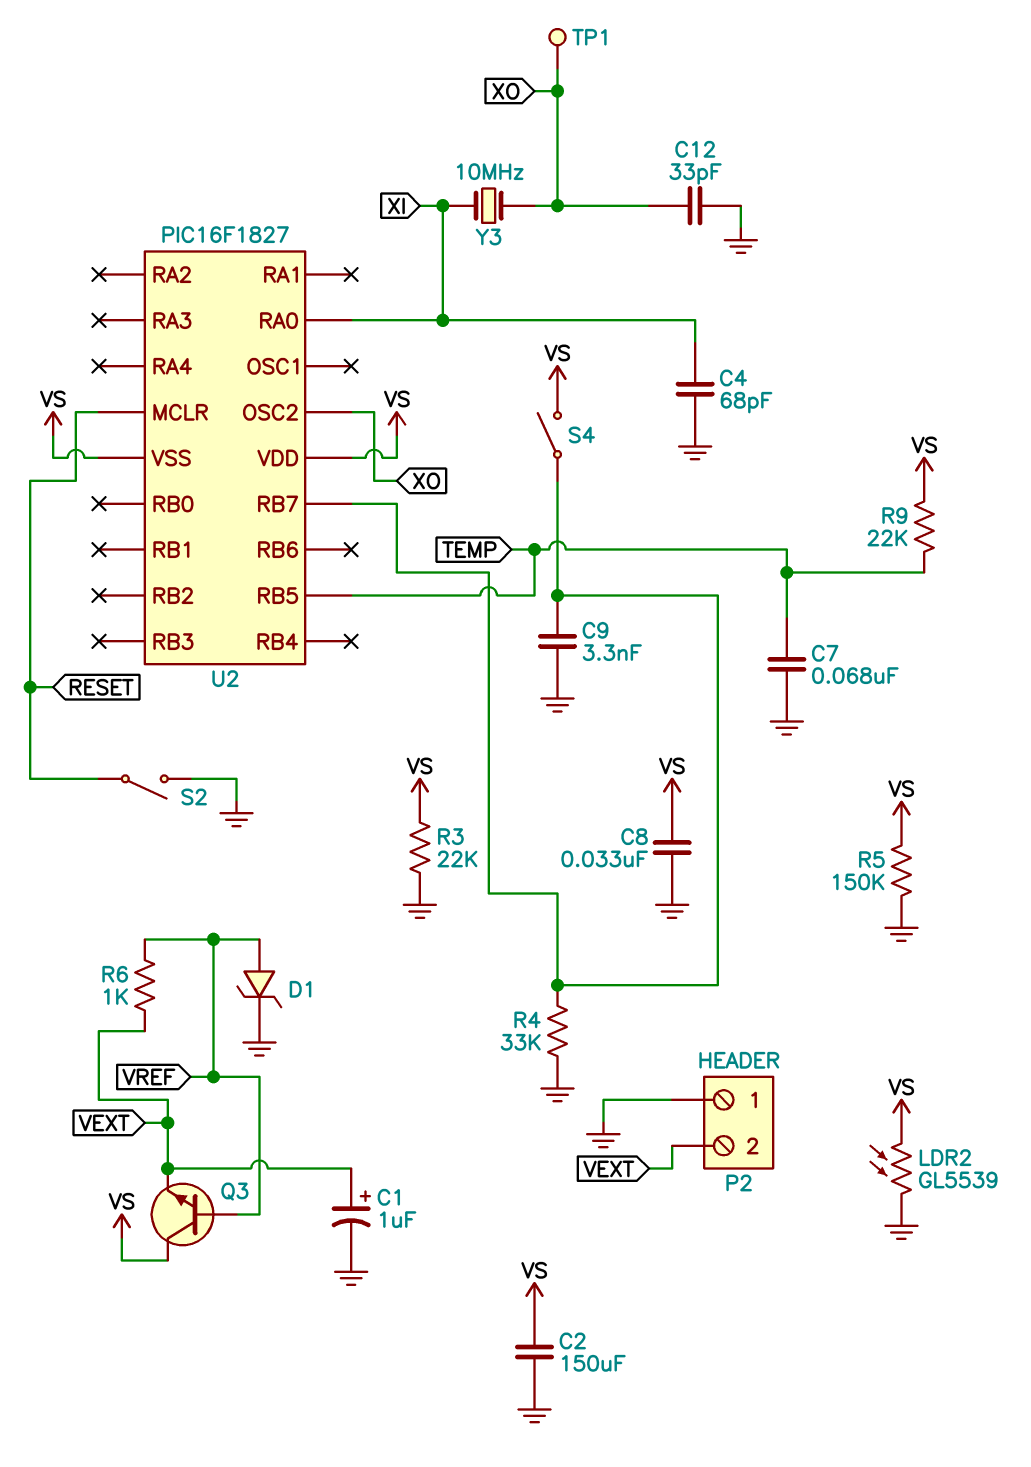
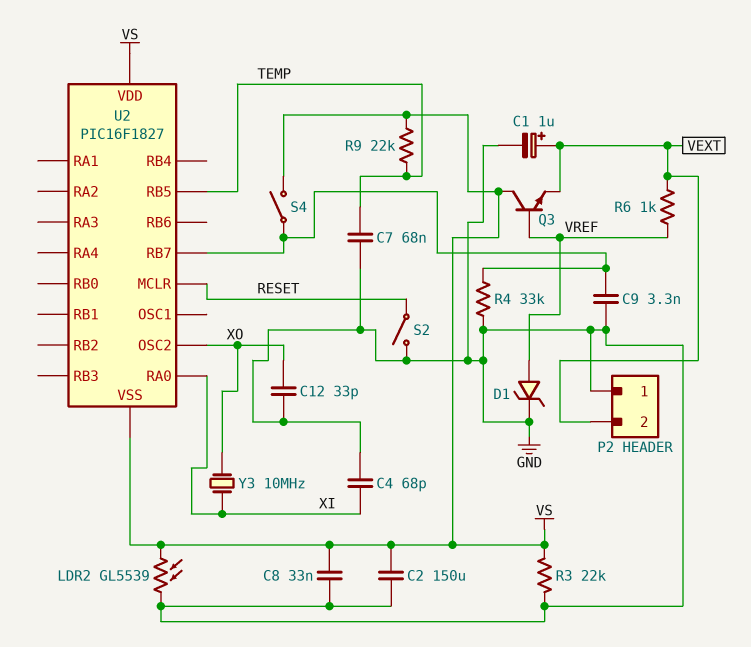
R5: 150k (GND, VS) -> none
TP1: test point (XO) -> none

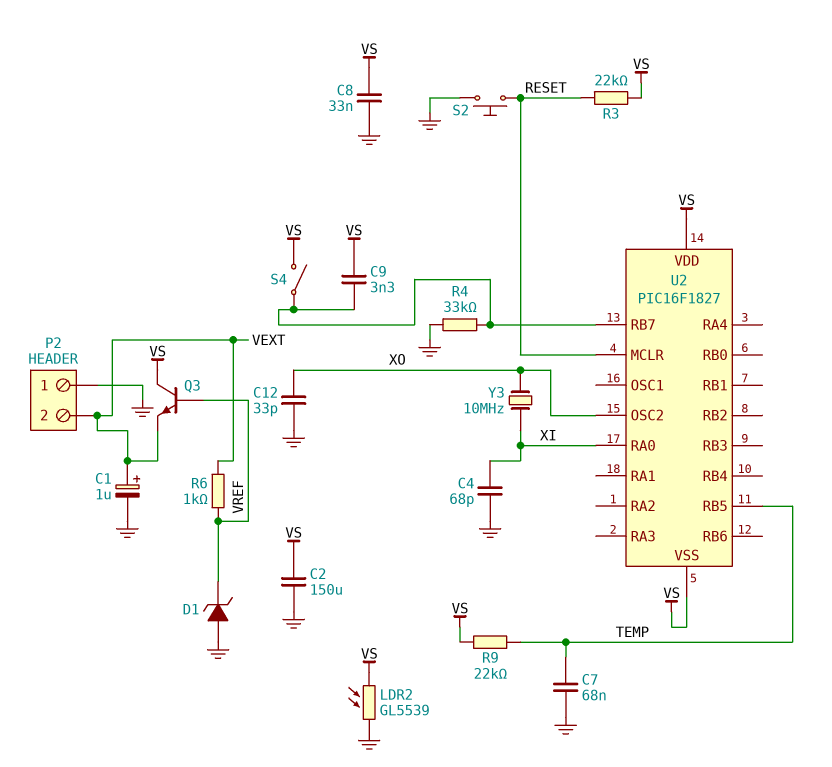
C9: 3.3nF (GND, U2/RB7) -> 3.3nF (U2/RB7, VS)
D1: zener (A VREF, K GND) -> zener (A GND, K VREF)
R3: 22k (GND, VS) -> 22k (RESET, VS)
S2: switch (GND, RESET) -> button (GND, RESET)

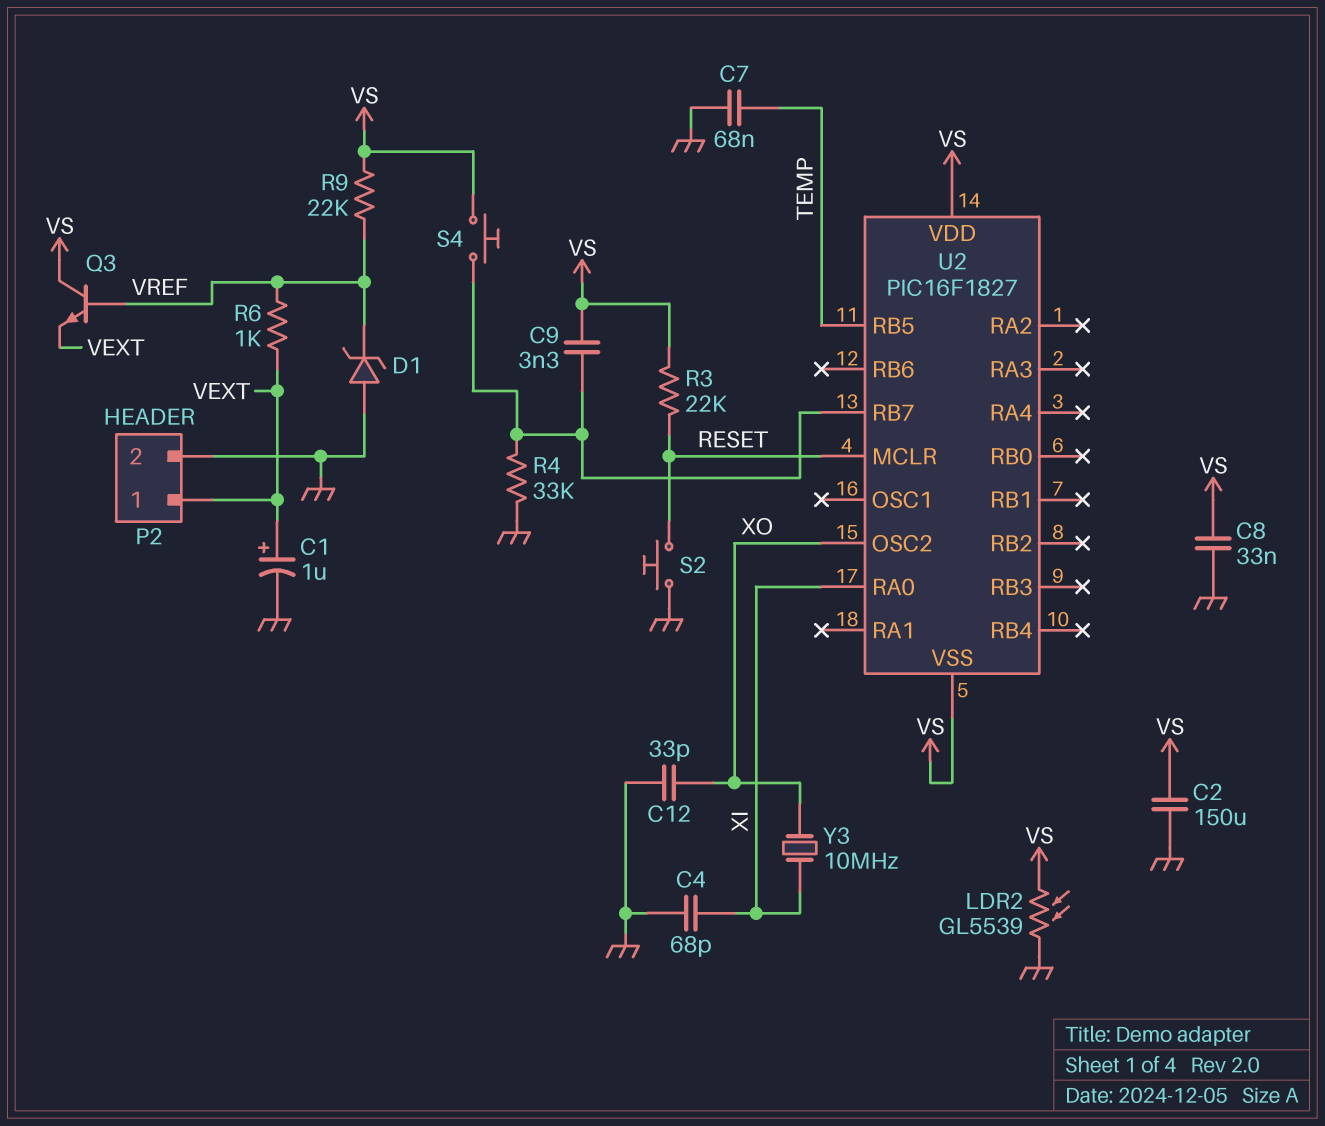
P2 pin 1: GND -> VEXT
P2 pin 2: VEXT -> GND
R9: 22k (TEMP, VS) -> 22k (VREF, VS)
S4: switch (U2/RB7, VS) -> button (U2/RB7, VS)

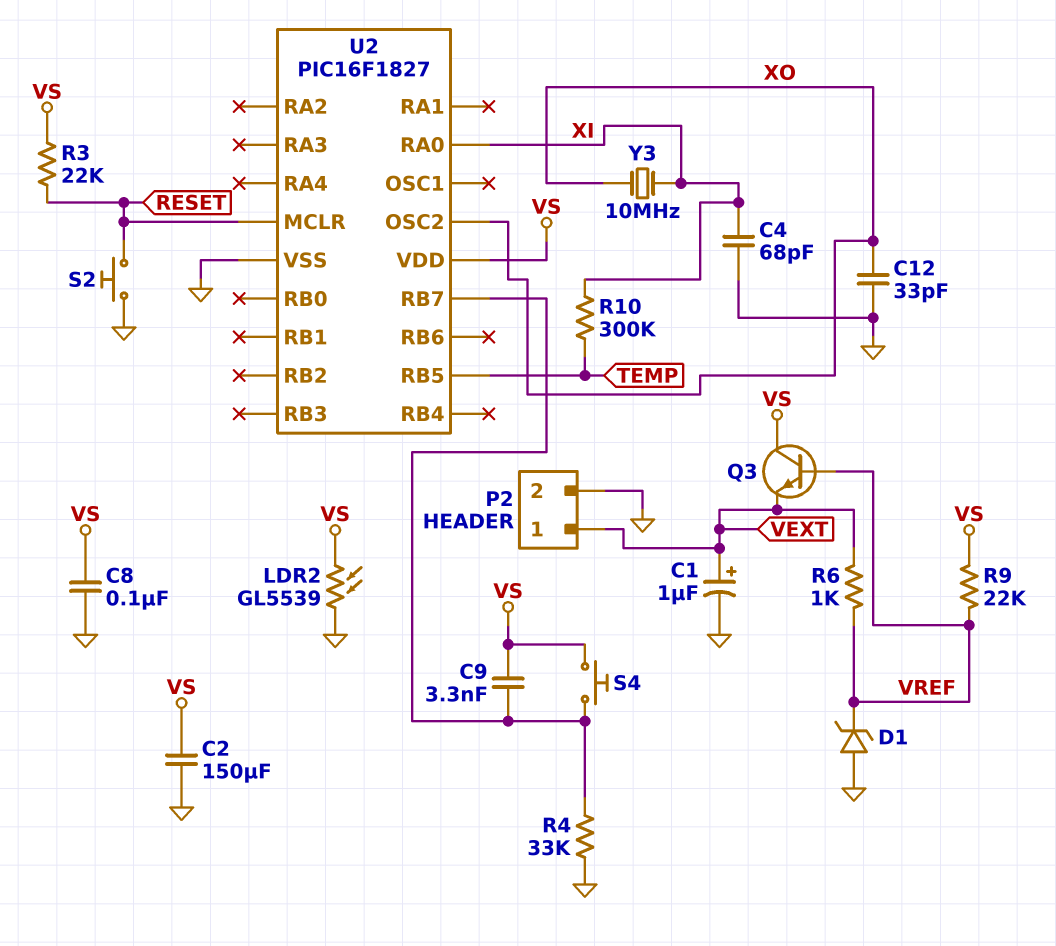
C7: 68nF (GND, TEMP) -> none
C8: 33nF (GND, VS) -> 100nF (GND, VS)
R10: none -> 300k (TEMP, XI)
U2 pin VSS: VS -> GND

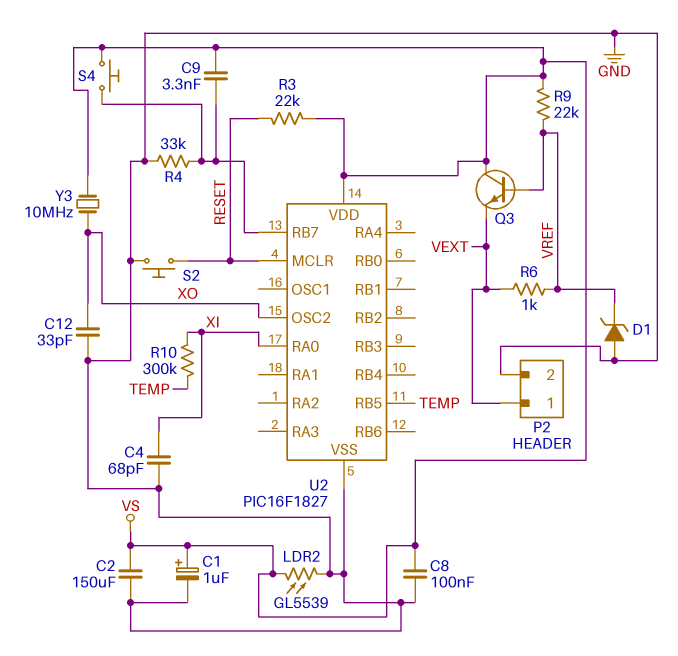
C1: 1uF (plus VEXT, minus GND) -> 1uF (plus VS, minus GND)
Y3: 10MHz (XI, XO) -> 10MHz (VS, XO)

